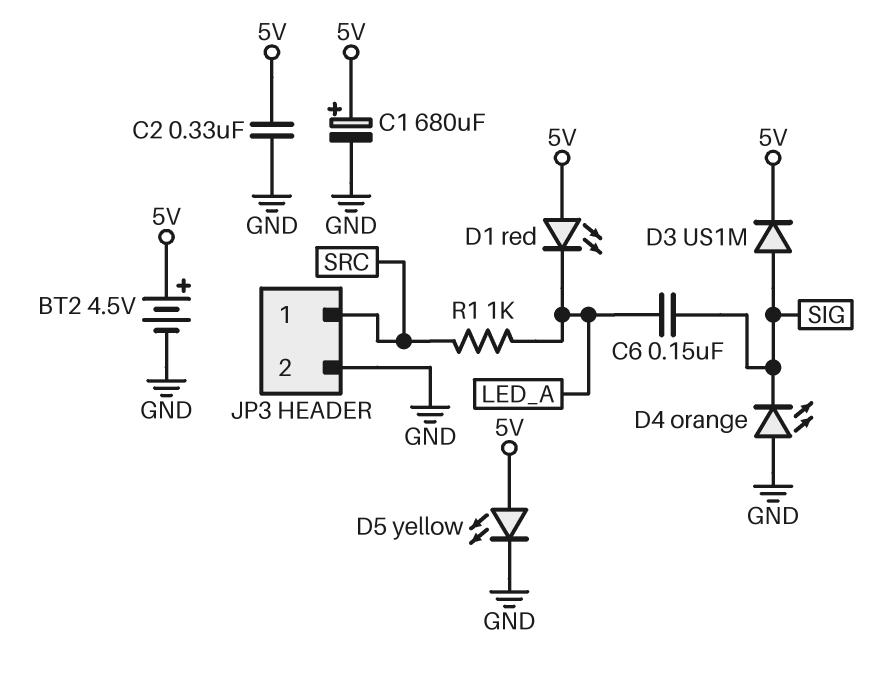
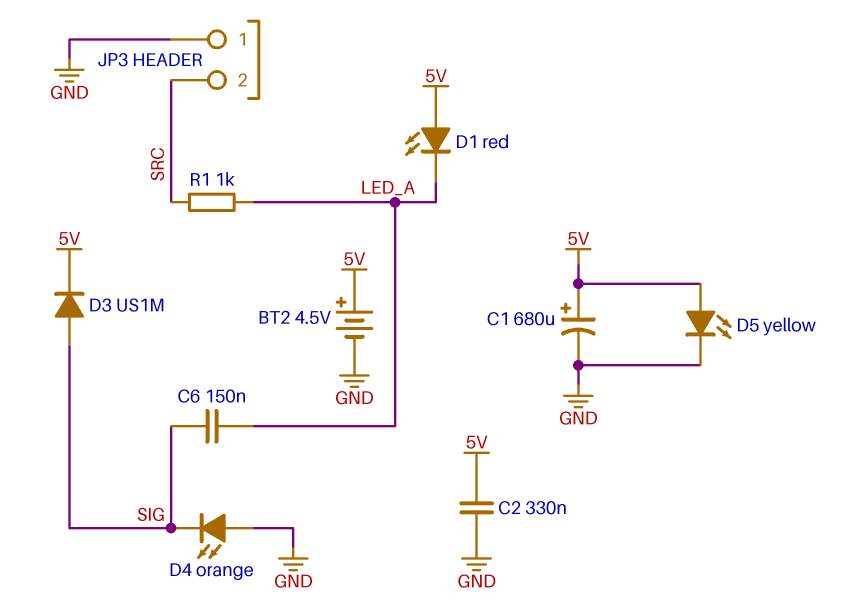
JP3 pin 1: SRC -> GND
JP3 pin 2: GND -> SRC

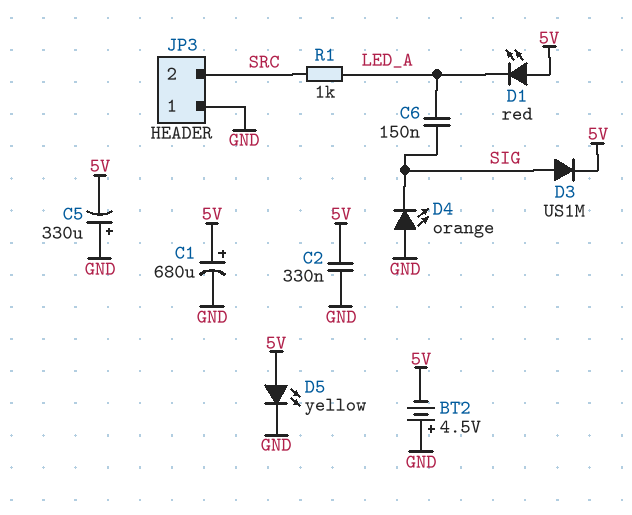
BT2: 4.5V (plus 5V, minus GND) -> 4.5V (plus GND, minus 5V)
C5: none -> 330uF (plus GND, minus 5V)

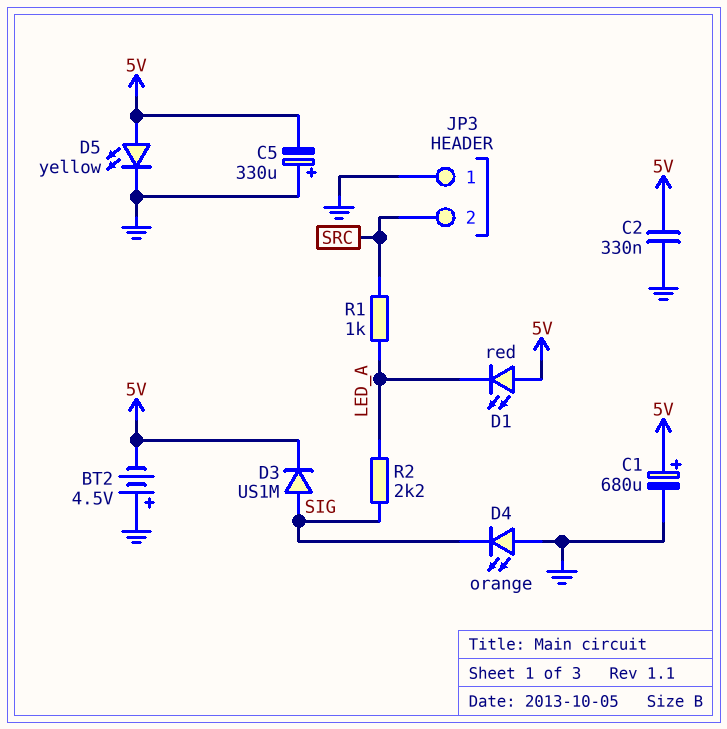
C6: 150nF (LED_A, SIG) -> none
R2: none -> 2.2k (LED_A, SIG)

